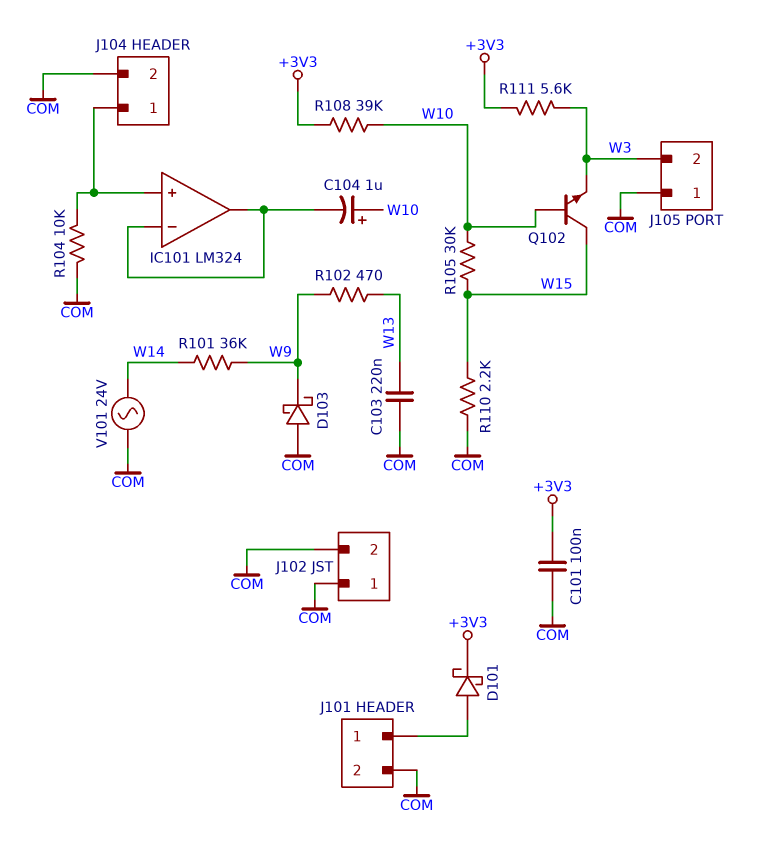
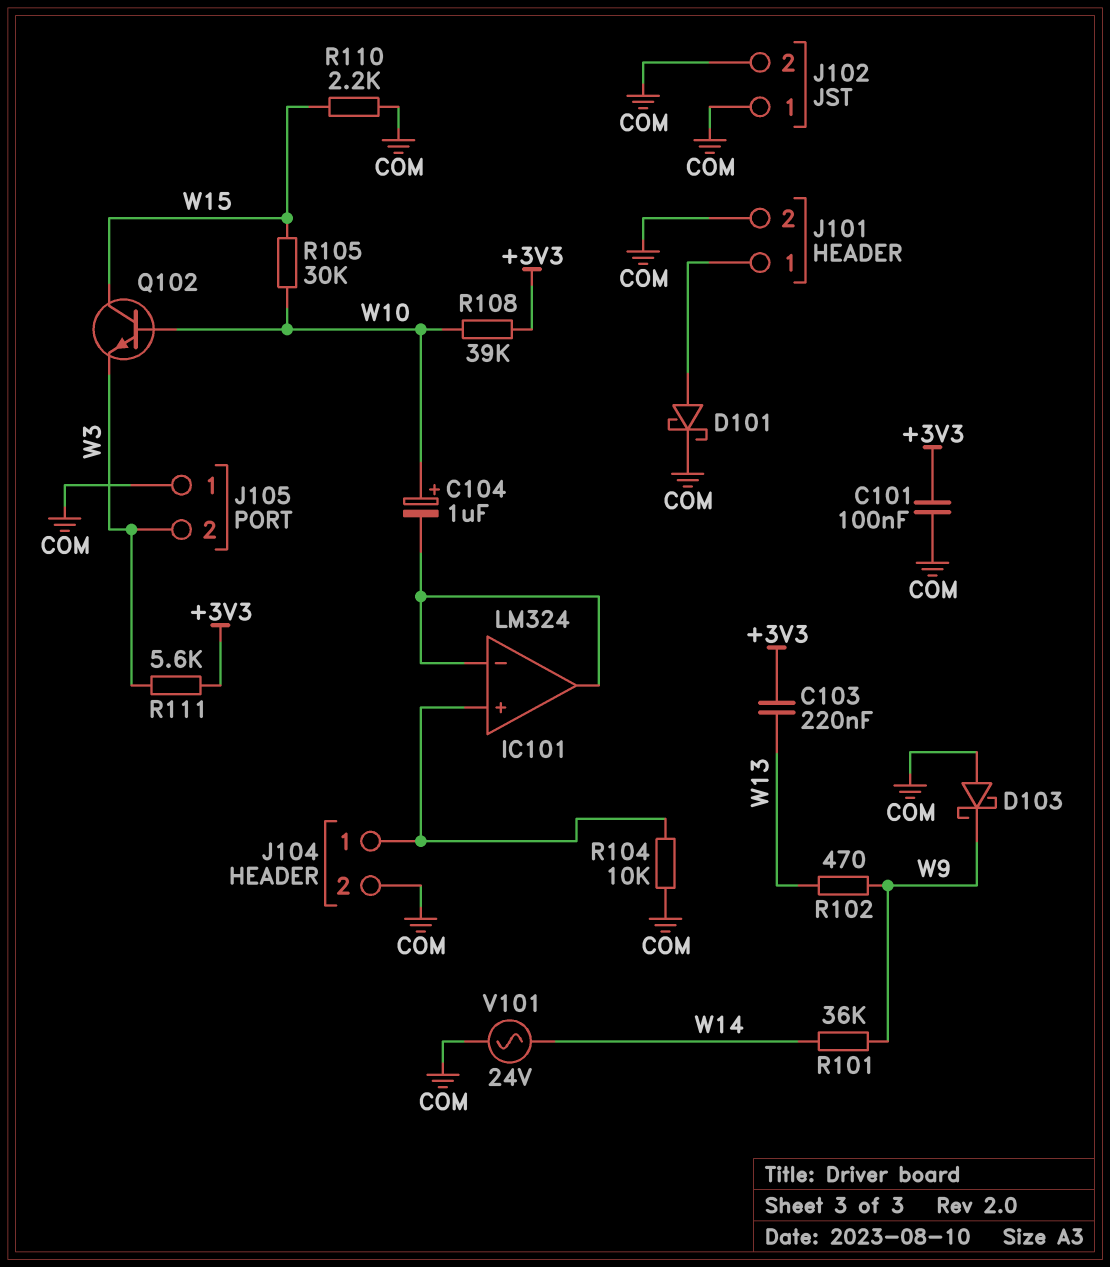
C103: 220nF (COM, W13) -> 220nF (+3V3, W13)
D101: schottky (A J101/1, K +3V3) -> schottky (A J101/1, K COM)

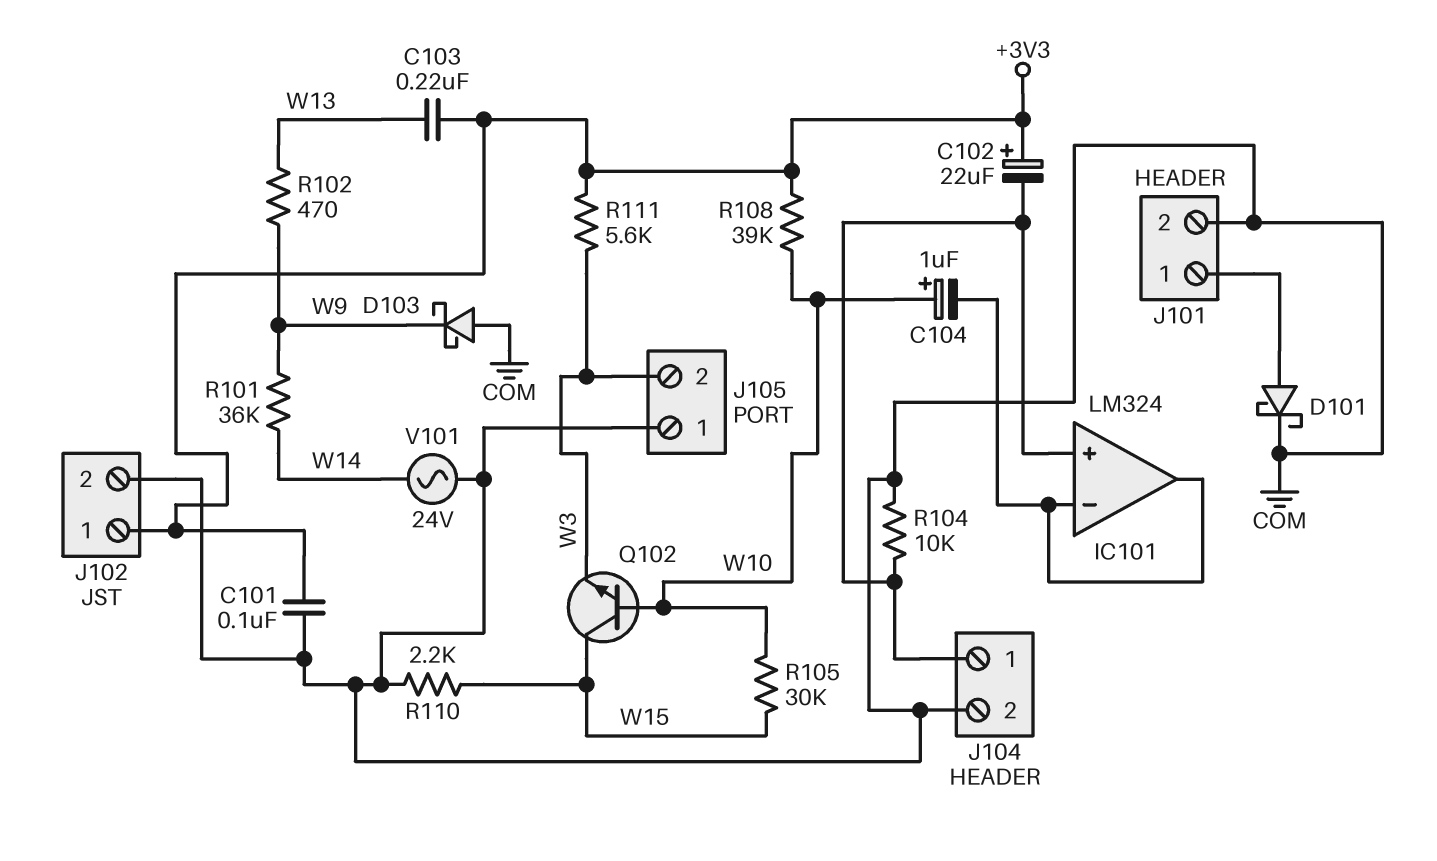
C102: none -> 22uF (plus +3V3, minus IC101/in+)
J102 pin 1: COM -> +3V3

